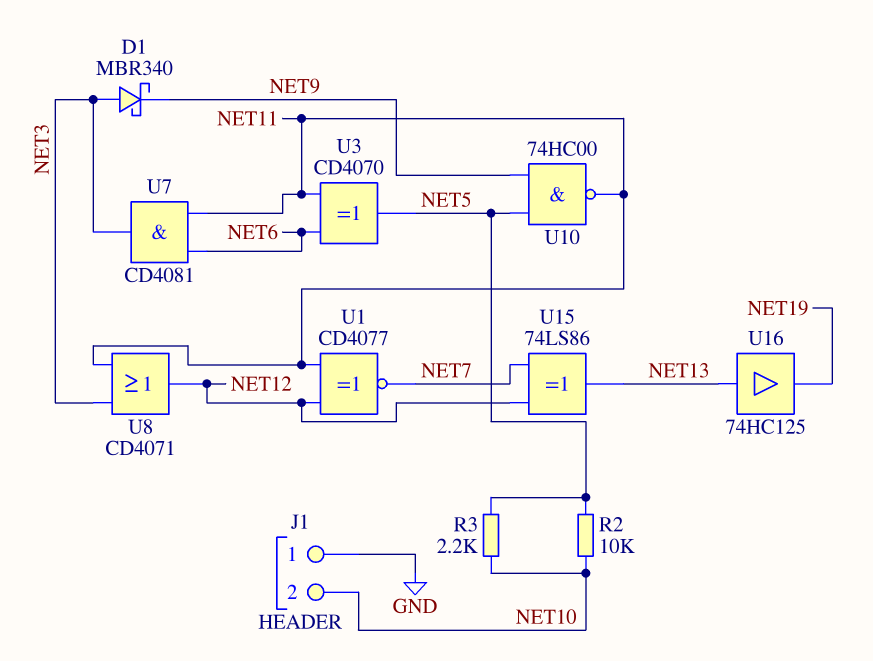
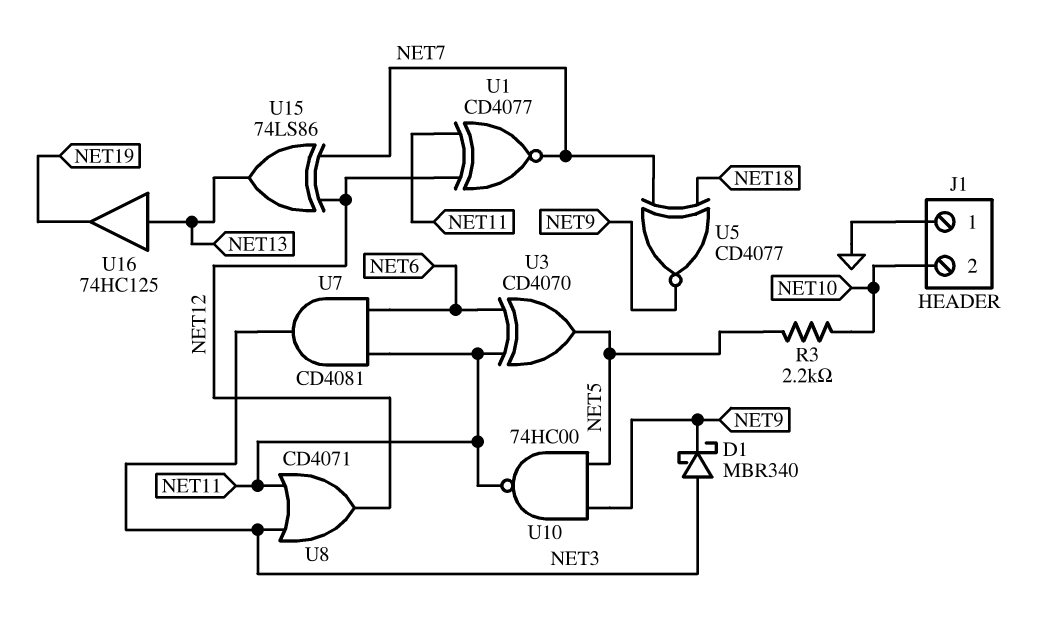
R2: 10k (NET5, NET10) -> none
U5: none -> XNOR CD4077 (in NET7, in NET18, out NET9)

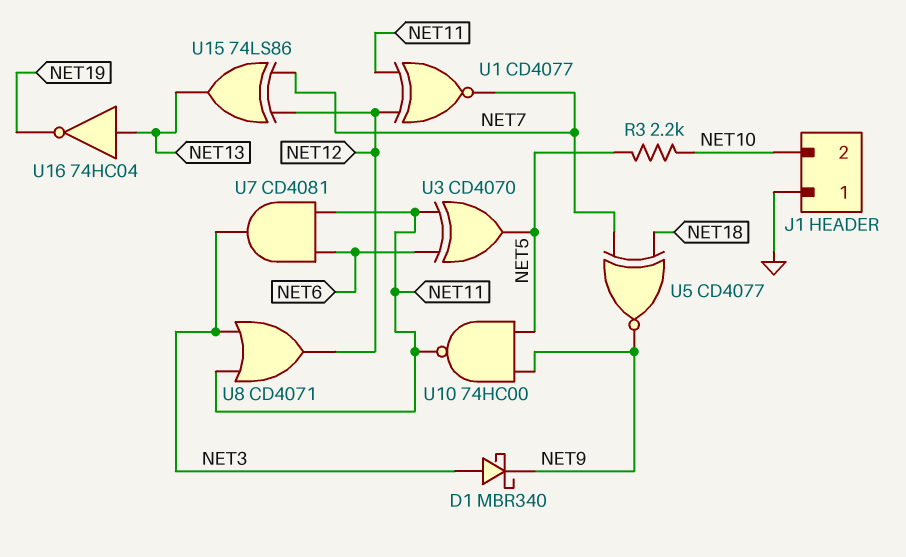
U16: buffer 74HC125 (in NET13, out NET19) -> NOT 74HC04 (in NET13, out NET19)

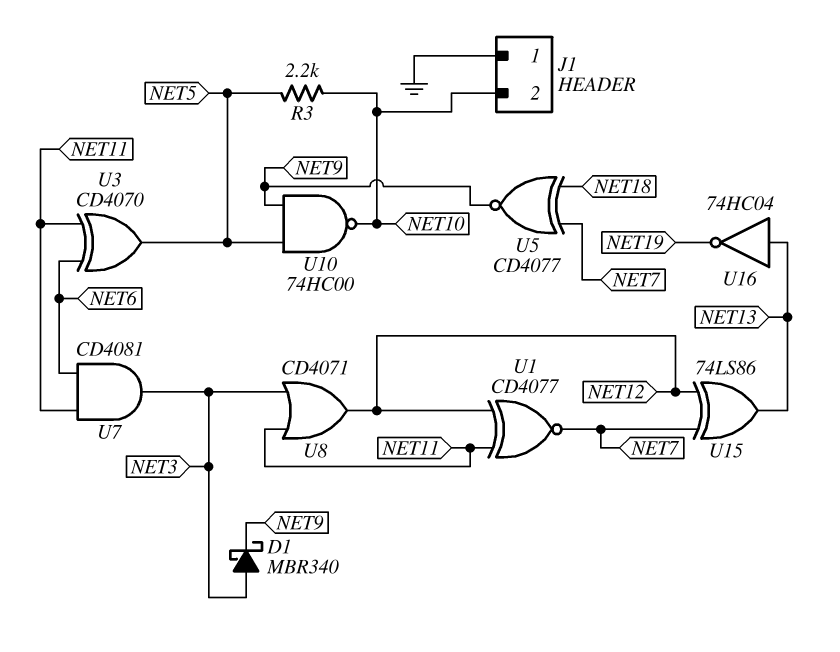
U10: NAND 74HC00 (in NET5, in NET9, out NET11) -> NAND 74HC00 (in NET5, in NET9, out NET10)

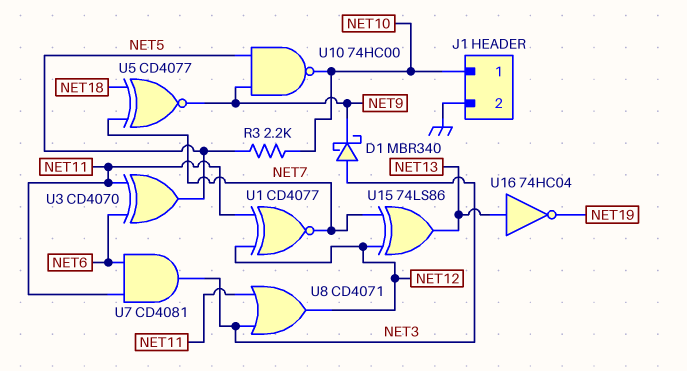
J1 pin 1: GND -> NET10
J1 pin 2: NET10 -> GND

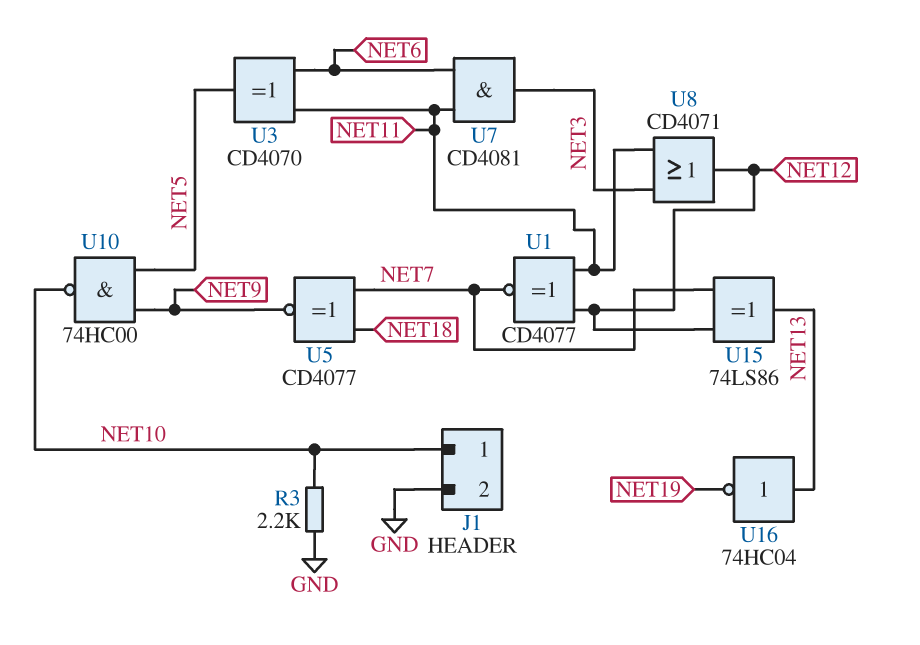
D1: schottky MBR340 (A NET3, K NET9) -> none
R3: 2.2k (NET5, NET10) -> 2.2k (GND, NET10)

